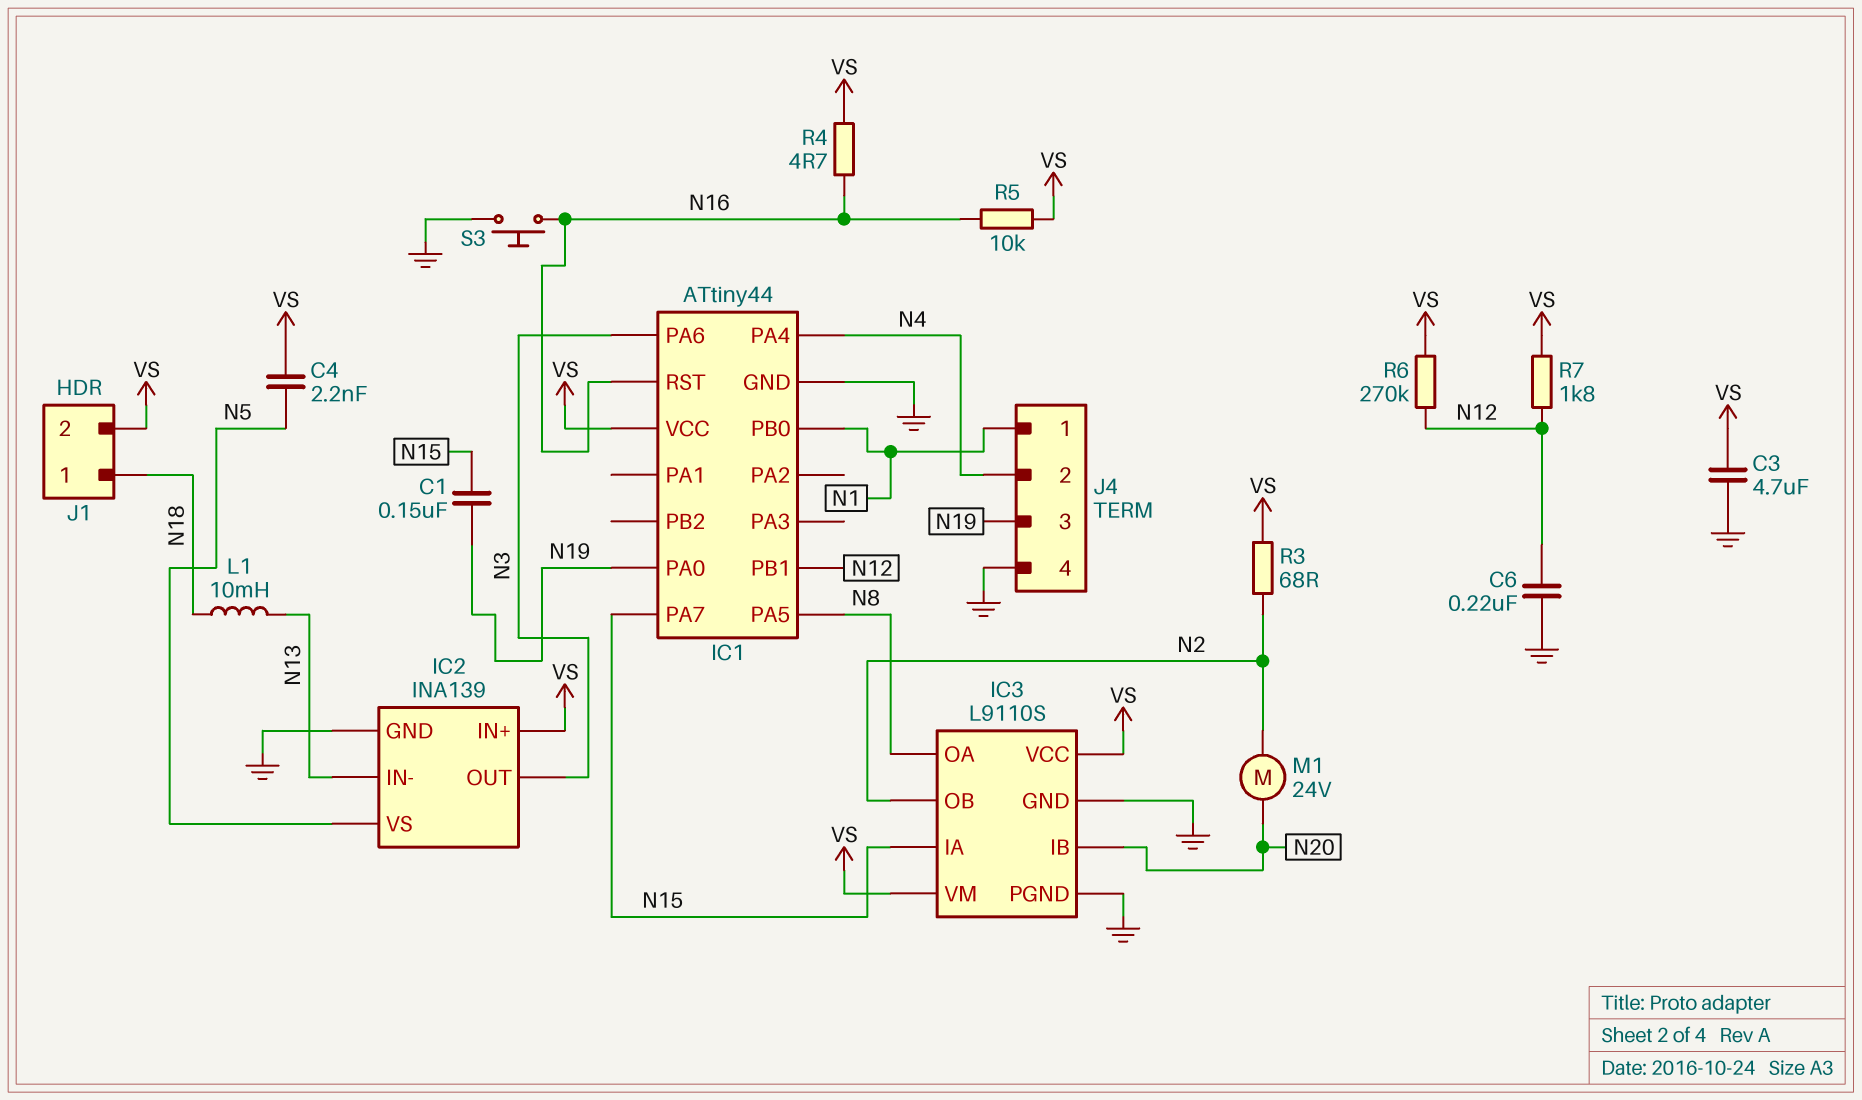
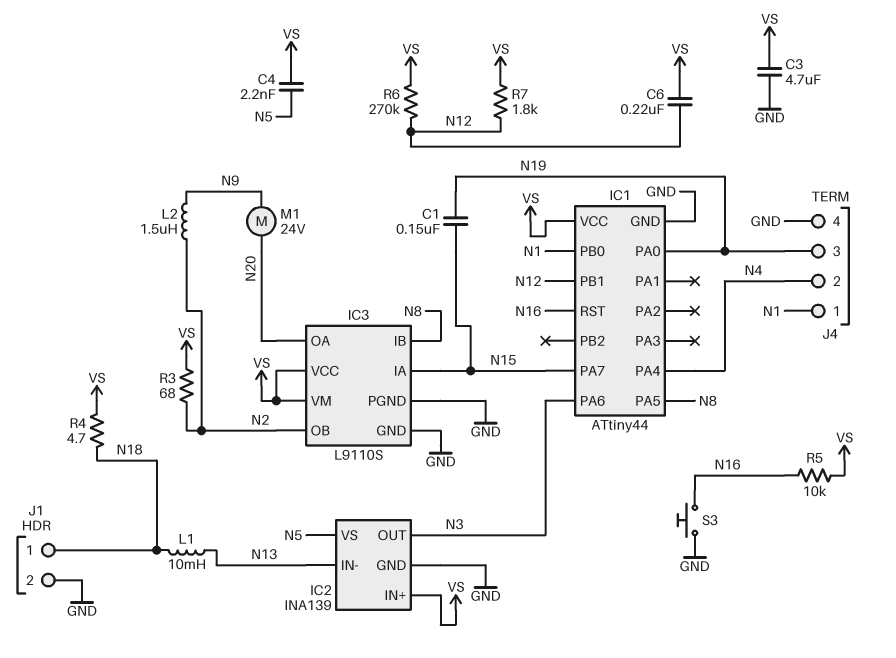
C6: 220nF (GND, N12) -> 220nF (N12, VS)
IC3 pin IB: N20 -> N8
IC3 pin OA: N8 -> N20
J1 pin 2: VS -> GND
L2: none -> 1.5uH (N2, N9)
M1: motor 24V (N2, N20) -> motor 24V (N9, N20)
R4: 4.7 (N16, VS) -> 4.7 (N18, VS)

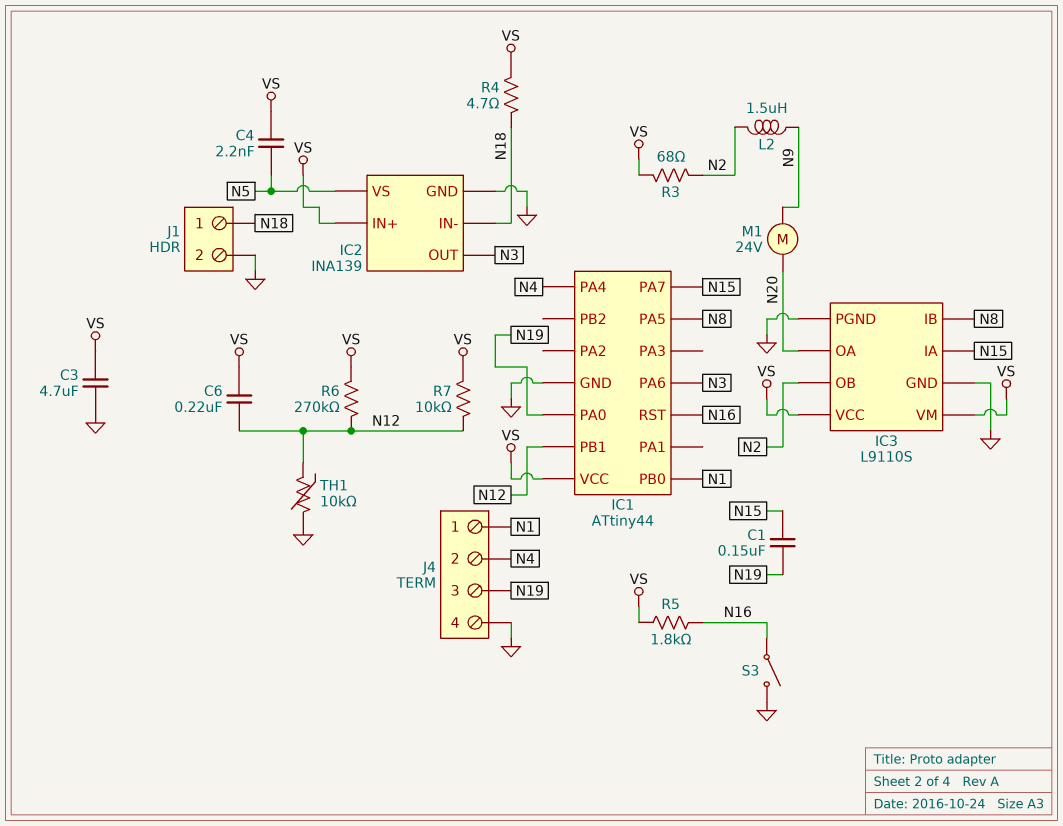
IC2 pin IN-: N13 -> N18
L1: 10mH (N13, N18) -> none
R5: 10k (N16, VS) -> 1.8k (N16, VS)
R7: 1.8k (N12, VS) -> 10k (N12, VS)
S3: button (GND, N16) -> switch (GND, N16)
TH1: none -> 10k (GND, N12)

